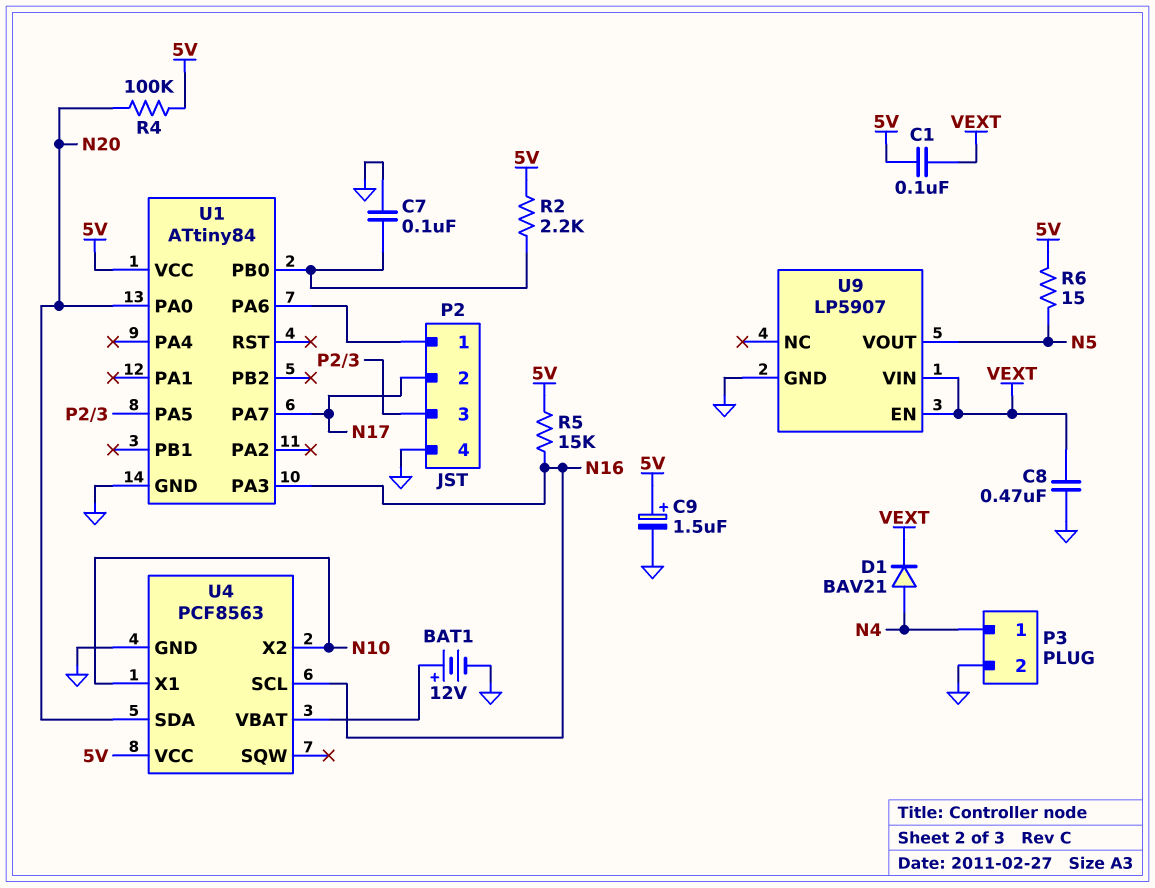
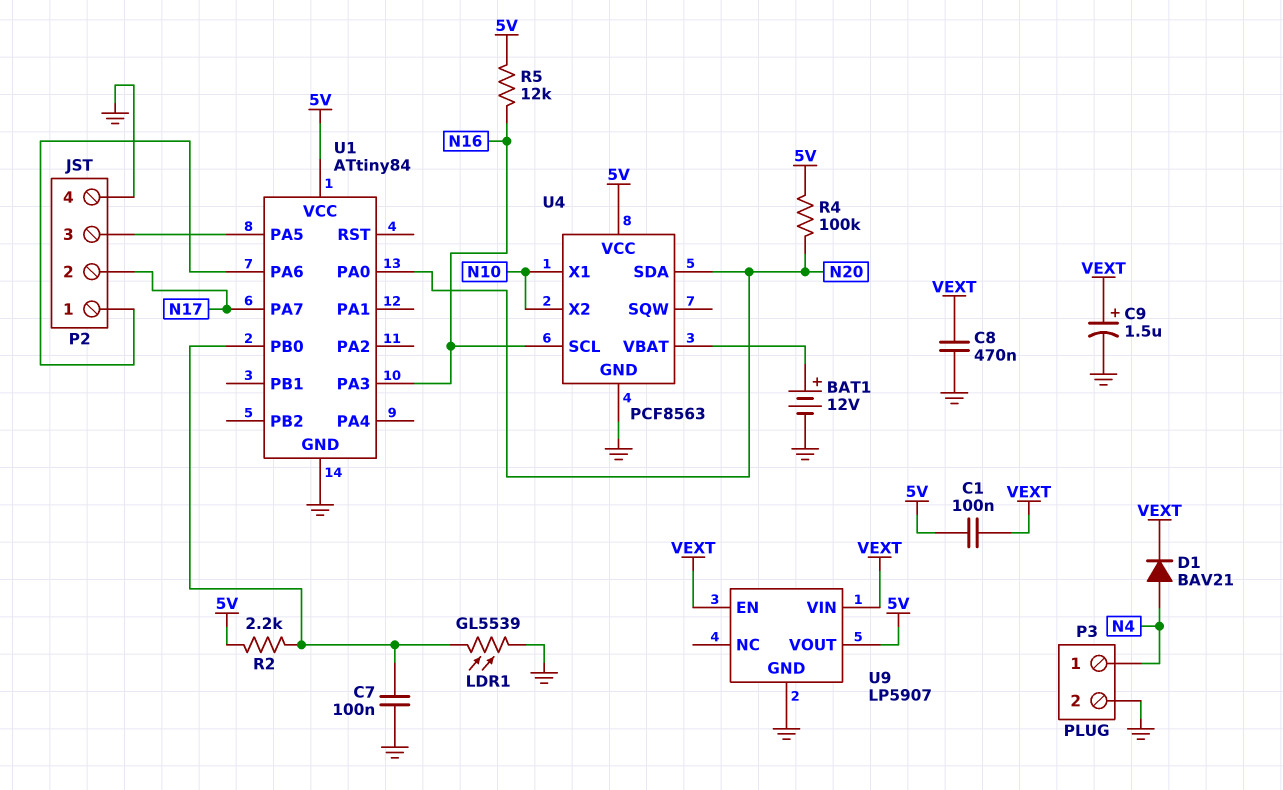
C9: 1.5uF (plus 5V, minus GND) -> 1.5uF (plus VEXT, minus GND)
LDR1: none -> GL5539 (GND, U1/PB0)
R5: 15k (5V, N16) -> 12k (5V, N16)
R6: 15 (5V, N5) -> none
U9 pin VOUT: N5 -> 5V

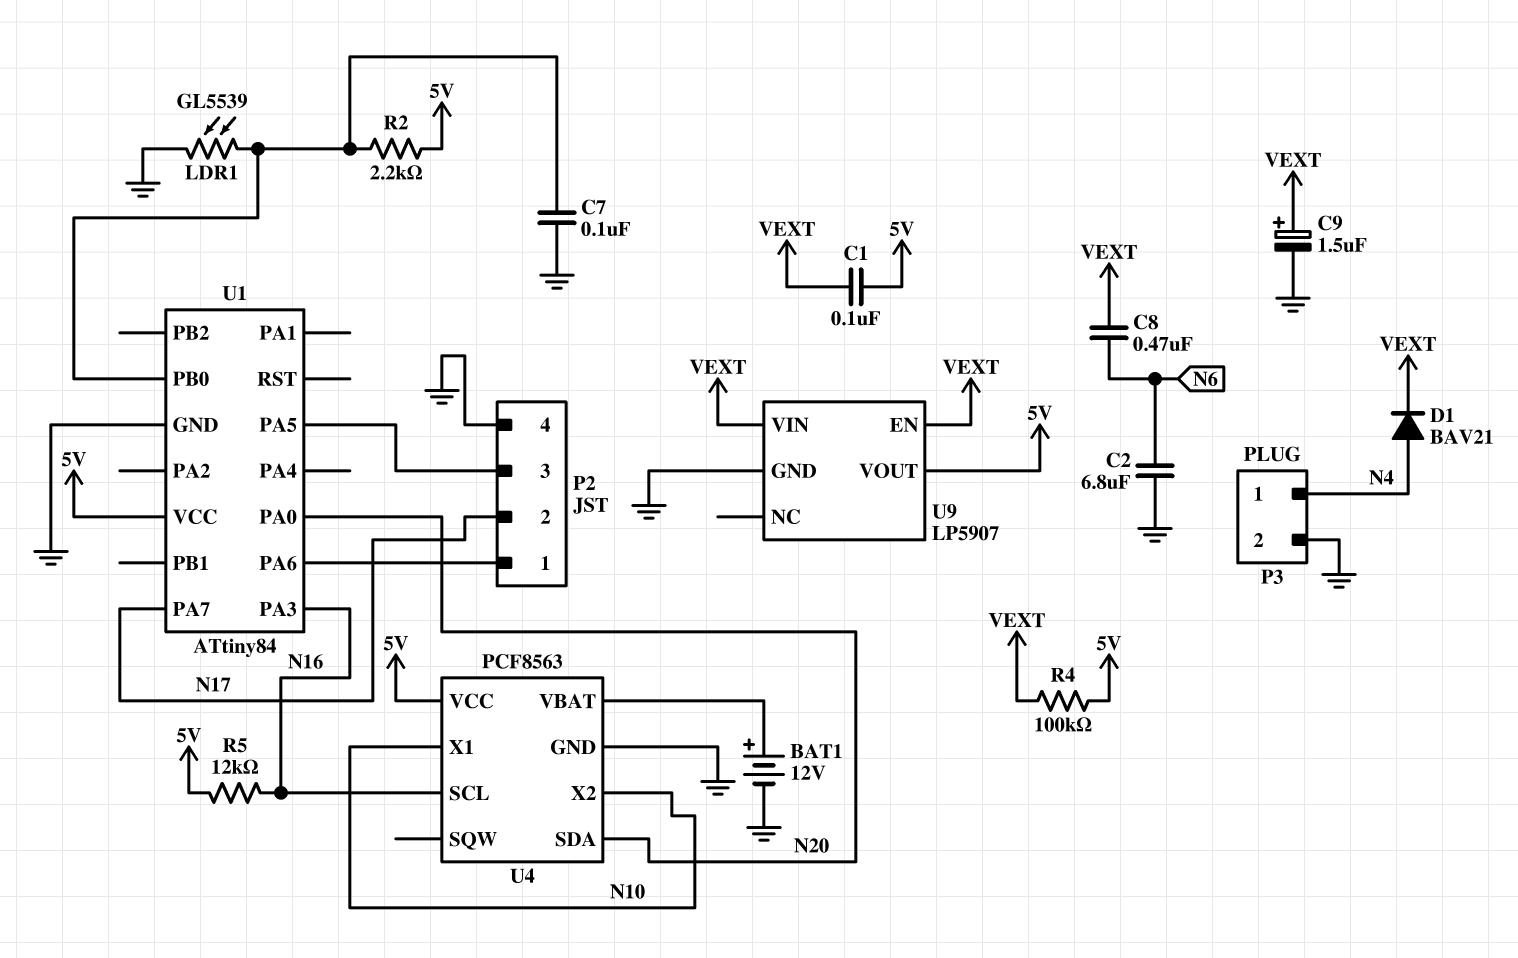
C2: none -> 6.8uF (GND, N6)
C8: 470nF (GND, VEXT) -> 470nF (N6, VEXT)
R4: 100k (5V, N20) -> 100k (5V, VEXT)

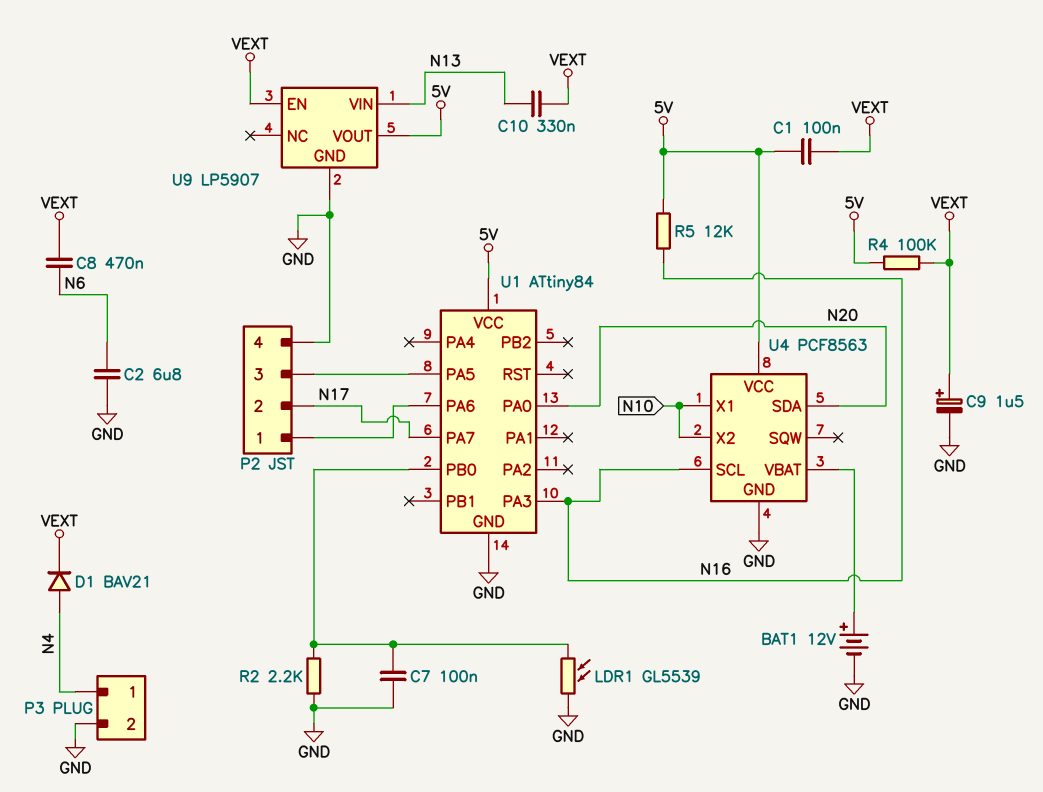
C10: none -> 330nF (N13, VEXT)
R2: 2.2k (5V, U1/PB0) -> 2.2k (GND, U1/PB0)
U9 pin VIN: VEXT -> N13

